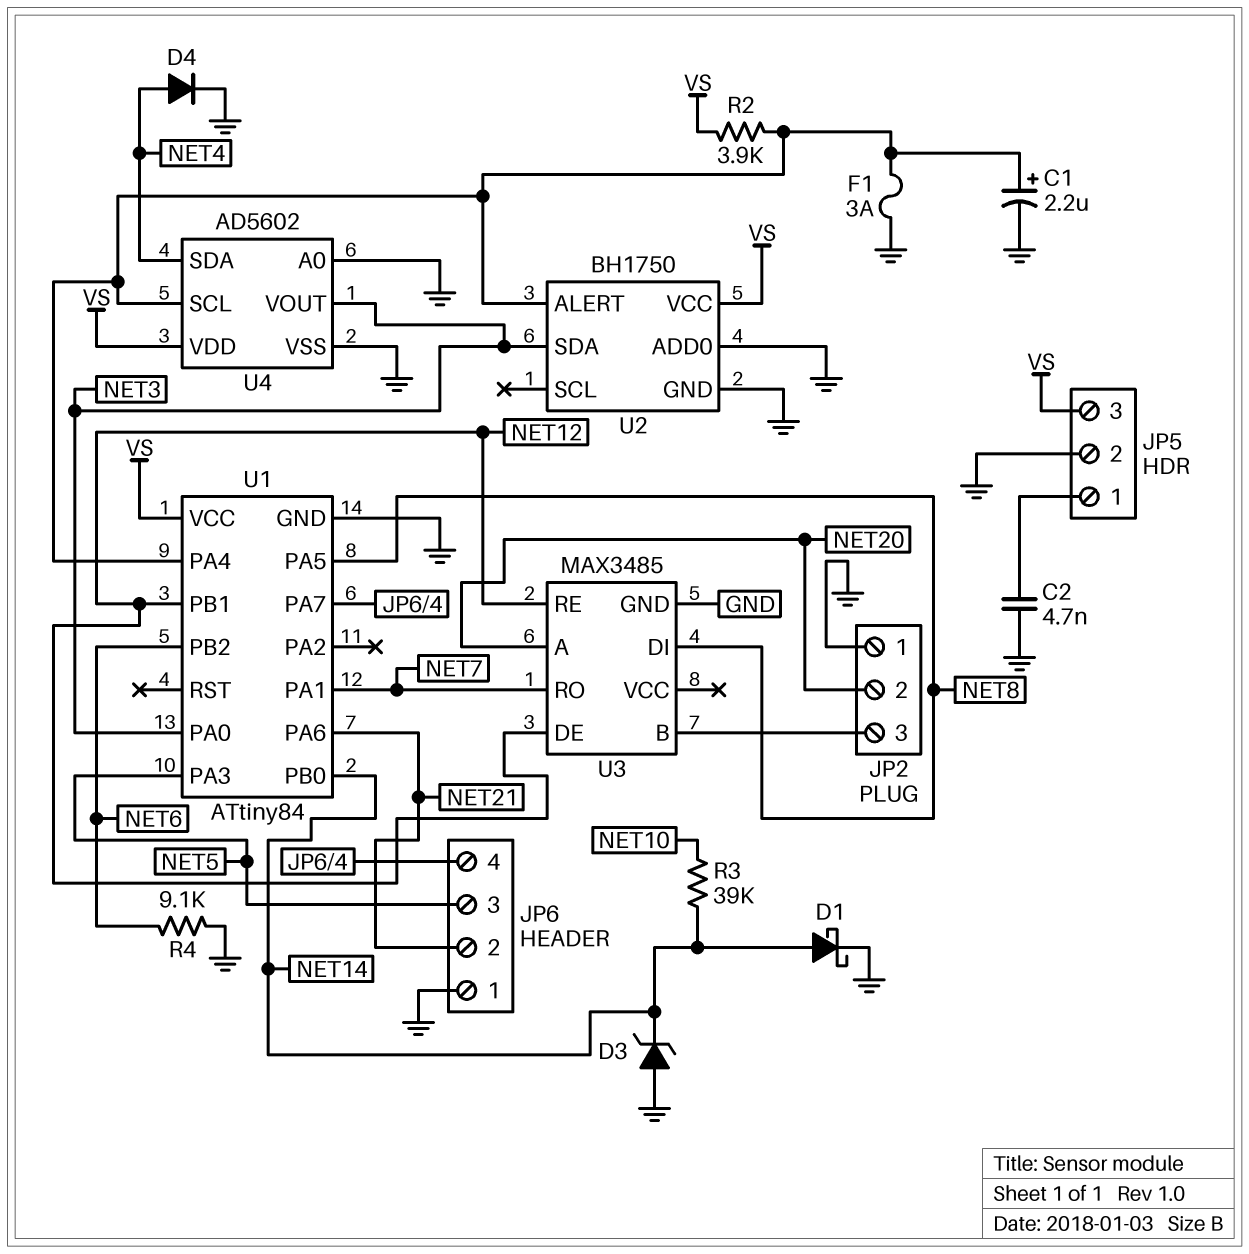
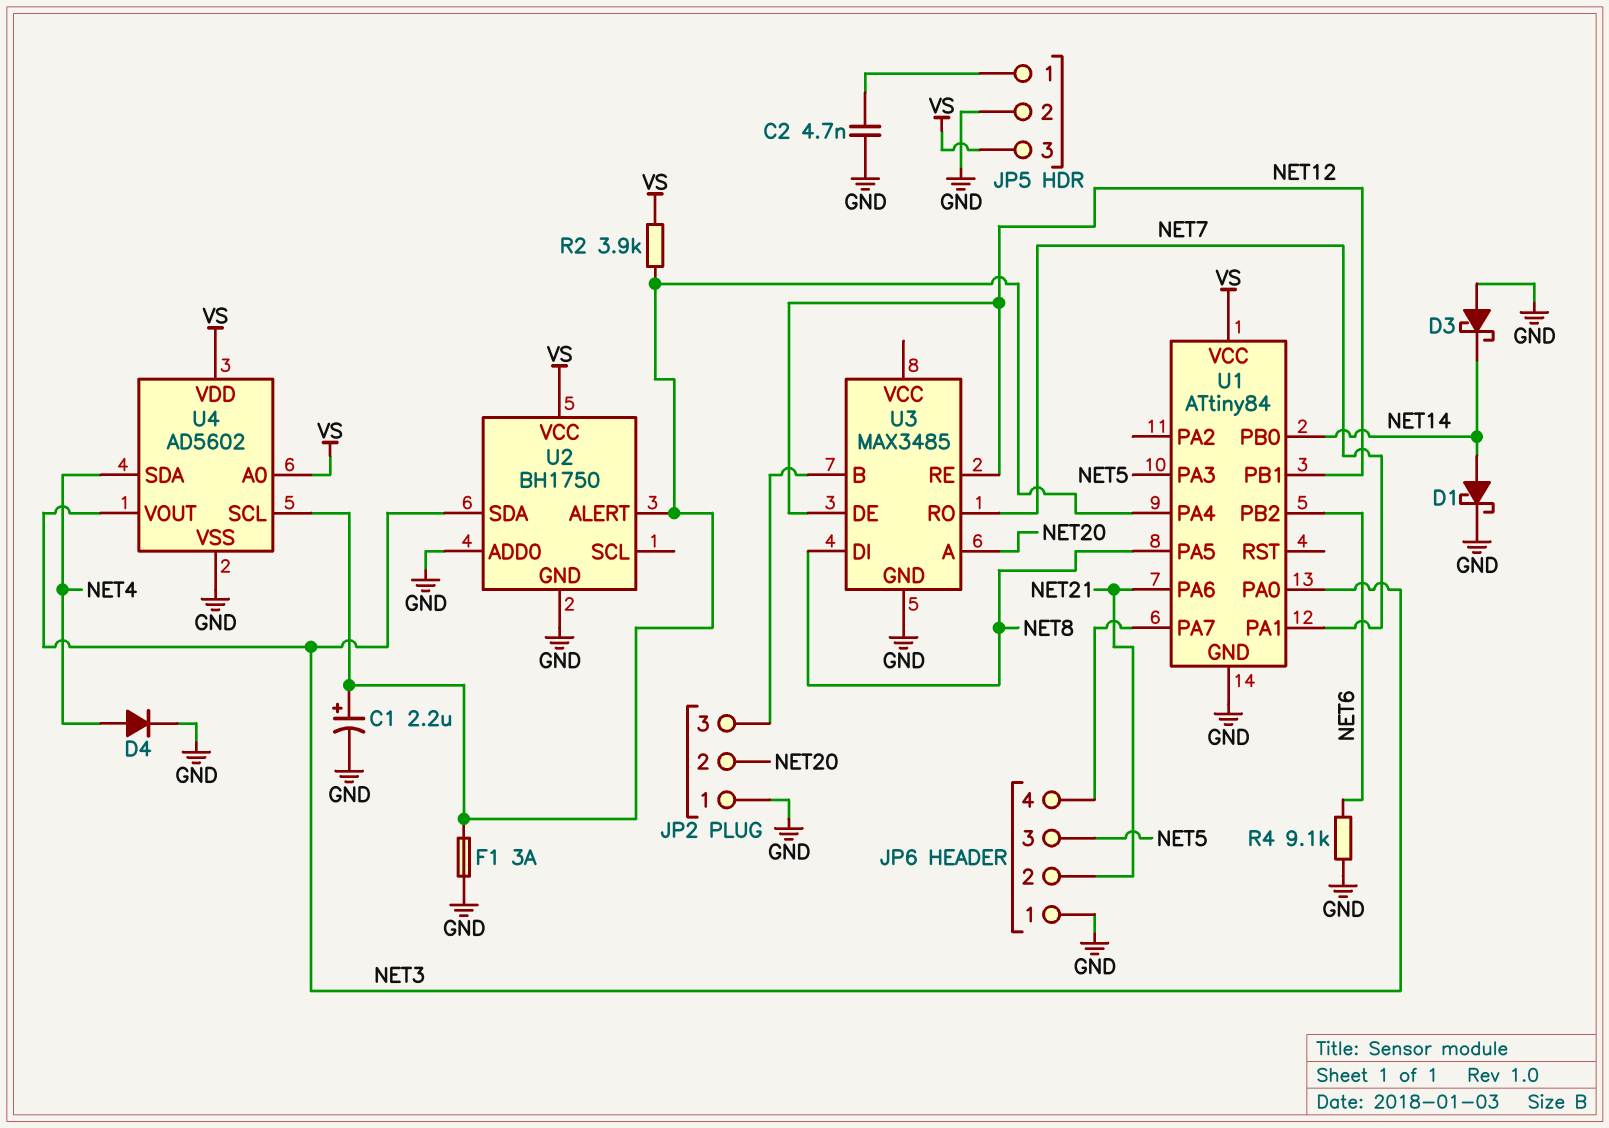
D3: zener (A GND, K NET14) -> schottky (A GND, K NET14)
R3: 39k (NET10, NET14) -> none
U4 pin A0: GND -> VS

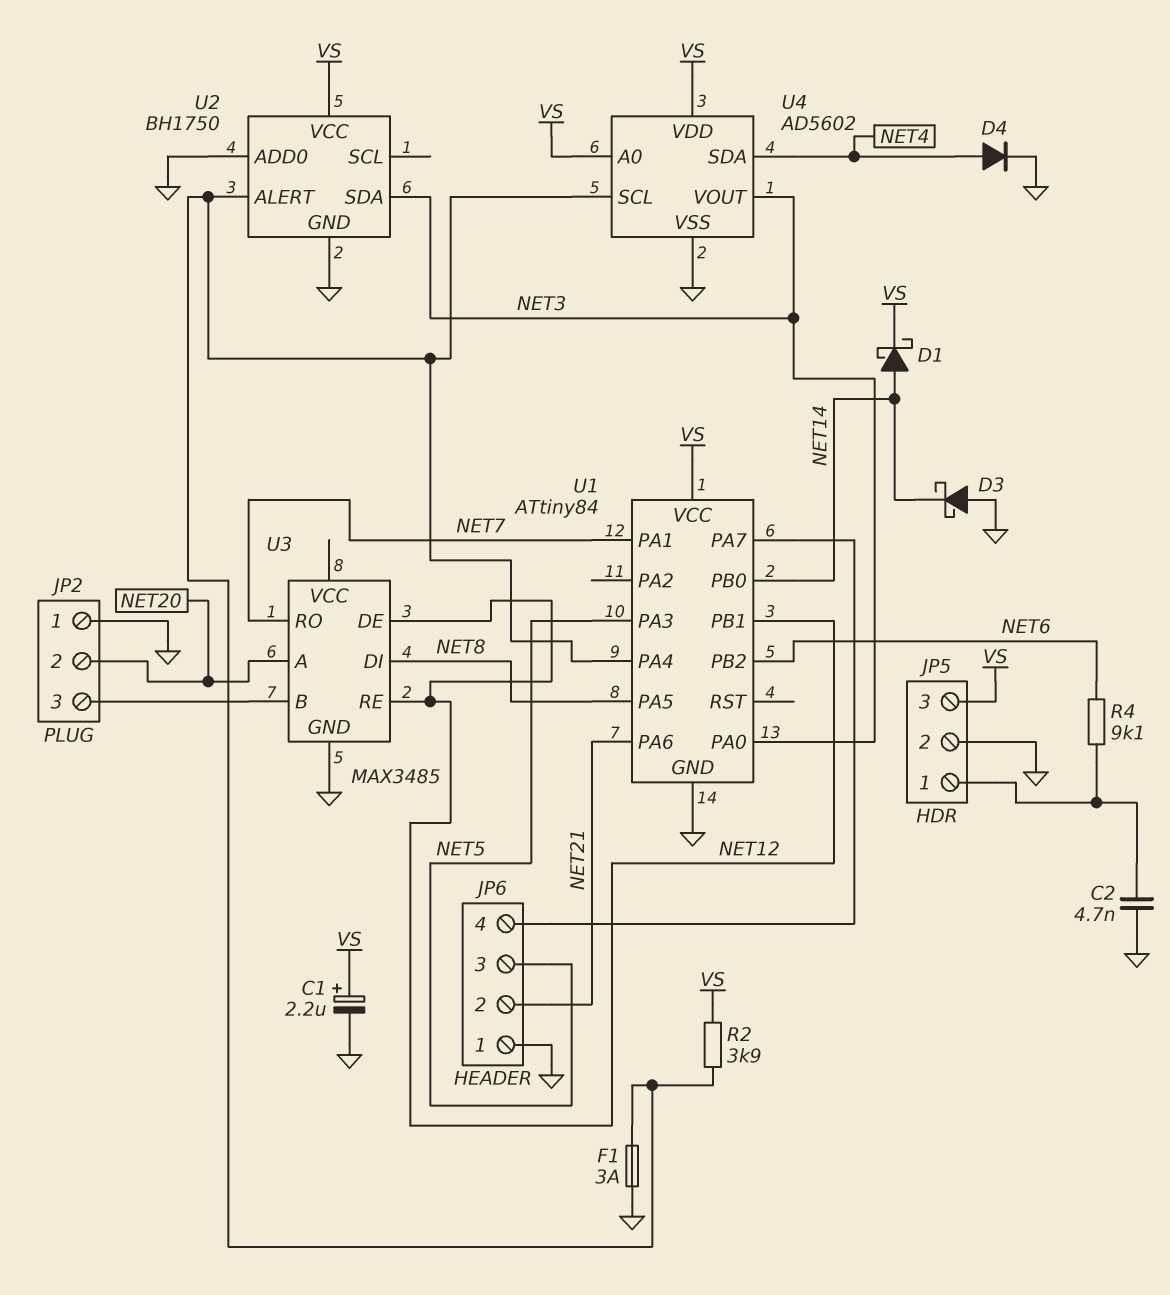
C1: 2.2uF (plus U1/PA4, minus GND) -> 2.2uF (plus VS, minus GND)
D1: schottky (A NET14, K GND) -> schottky (A NET14, K VS)
R4: 9.1k (GND, NET6) -> 9.1k (JP5/1, NET6)

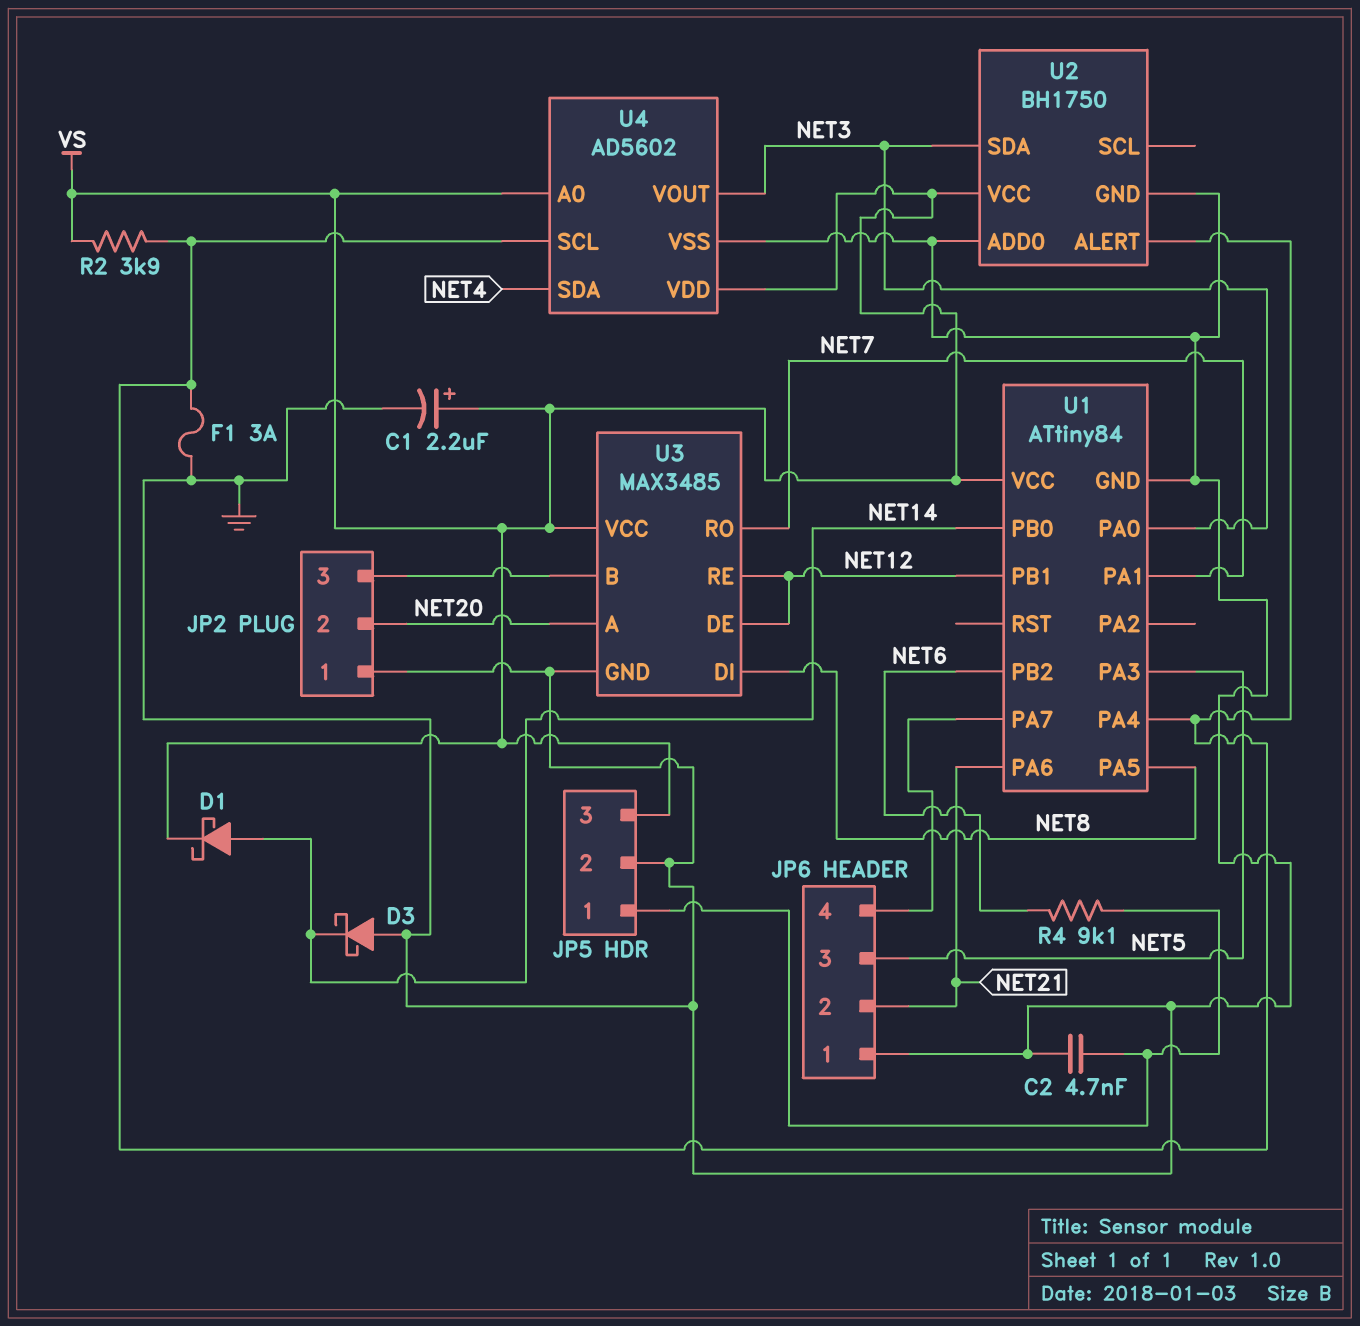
D4: diode (A NET4, K GND) -> none
U3 pin VCC: none -> VS

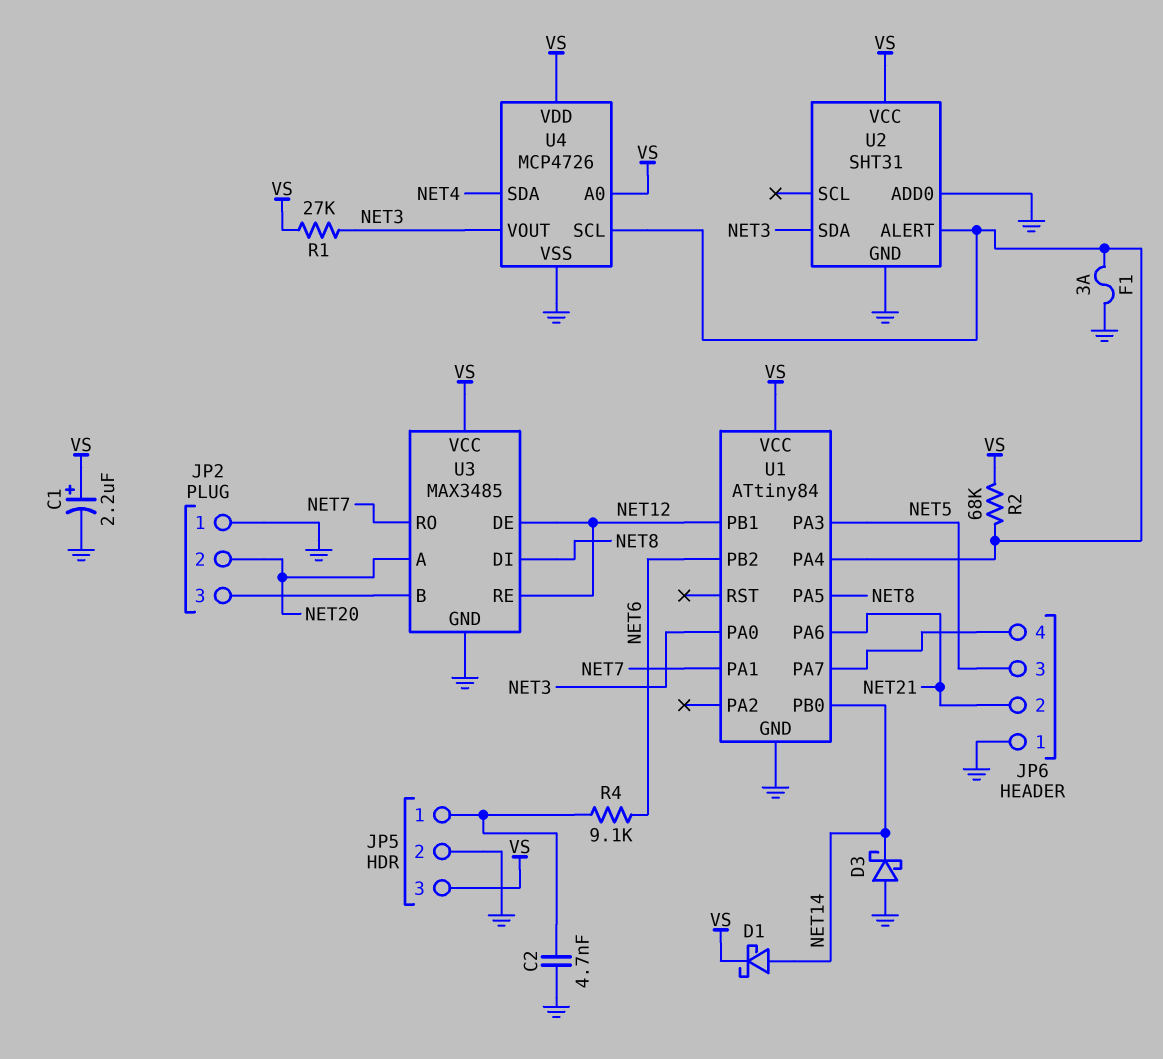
R1: none -> 27k (NET3, VS)
R2: 3.9k (U1/PA4, VS) -> 68k (U1/PA4, VS)
U2: BH1750 -> SHT31
U4: AD5602 -> MCP4726

